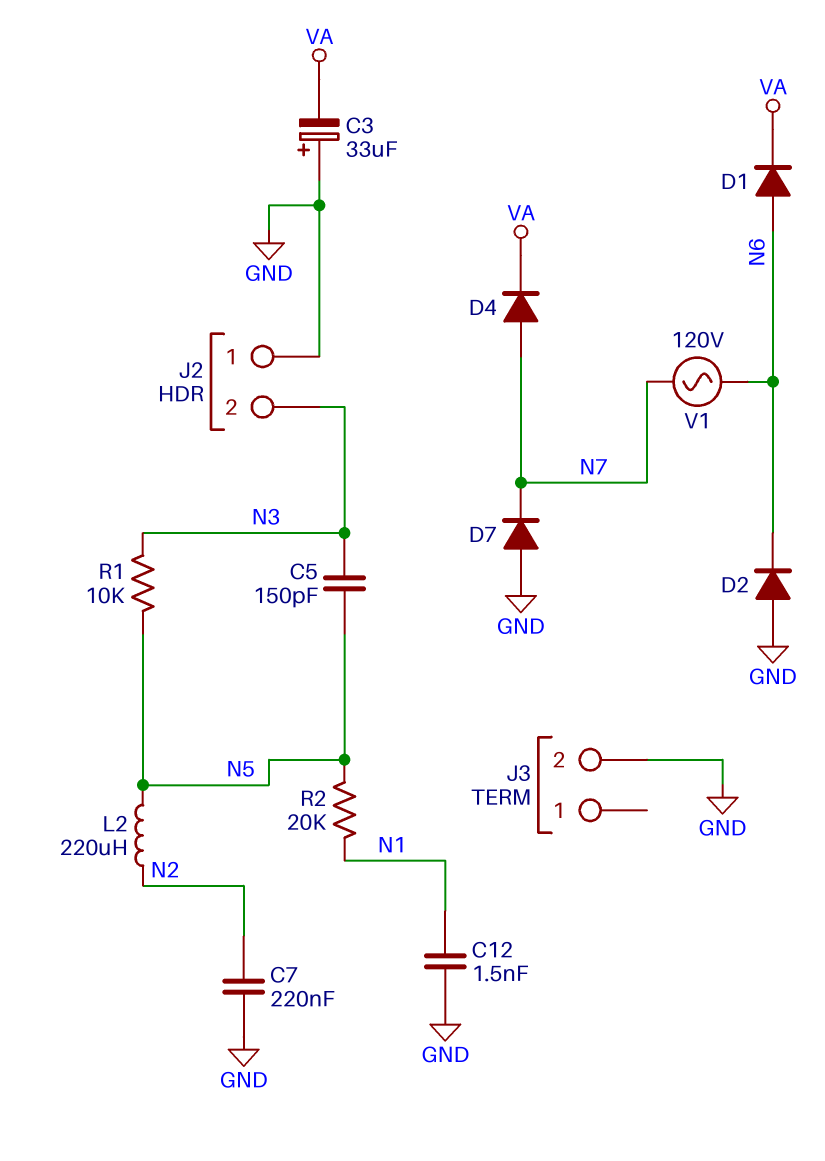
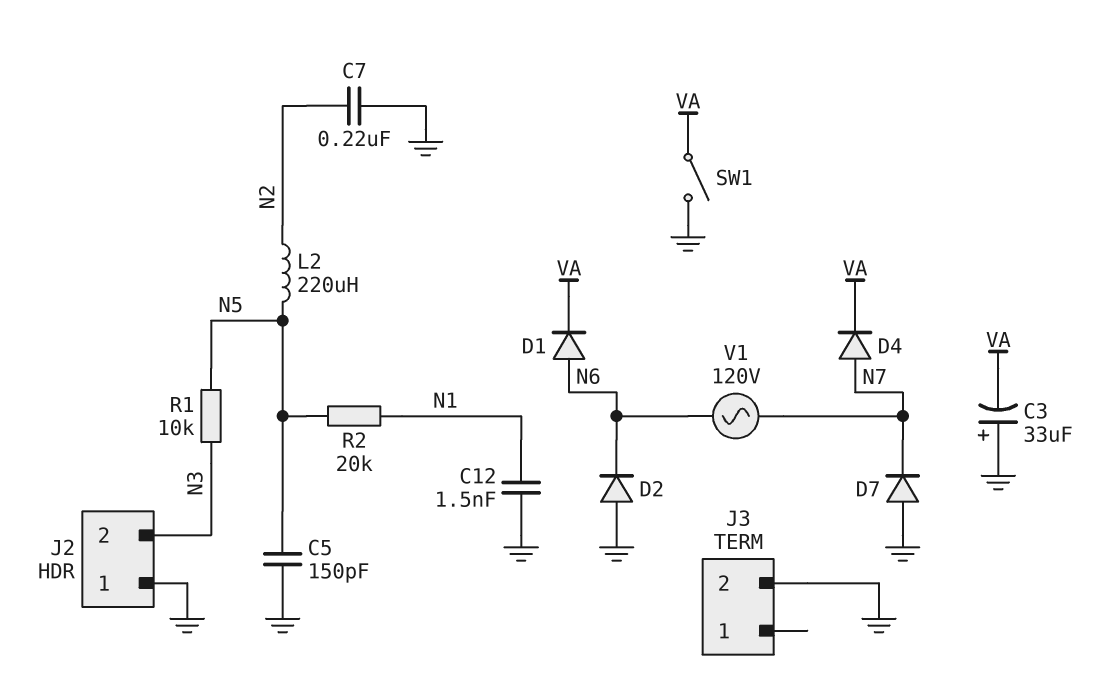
C5: 150pF (N3, N5) -> 150pF (GND, N5)
SW1: none -> switch (GND, VA)

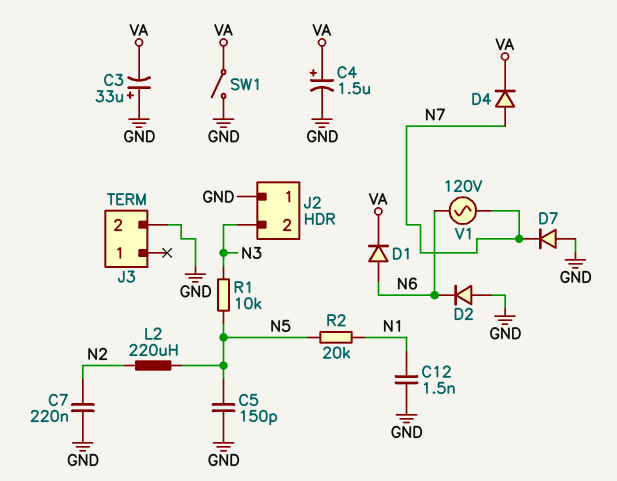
C4: none -> 1.5uF (plus VA, minus GND)

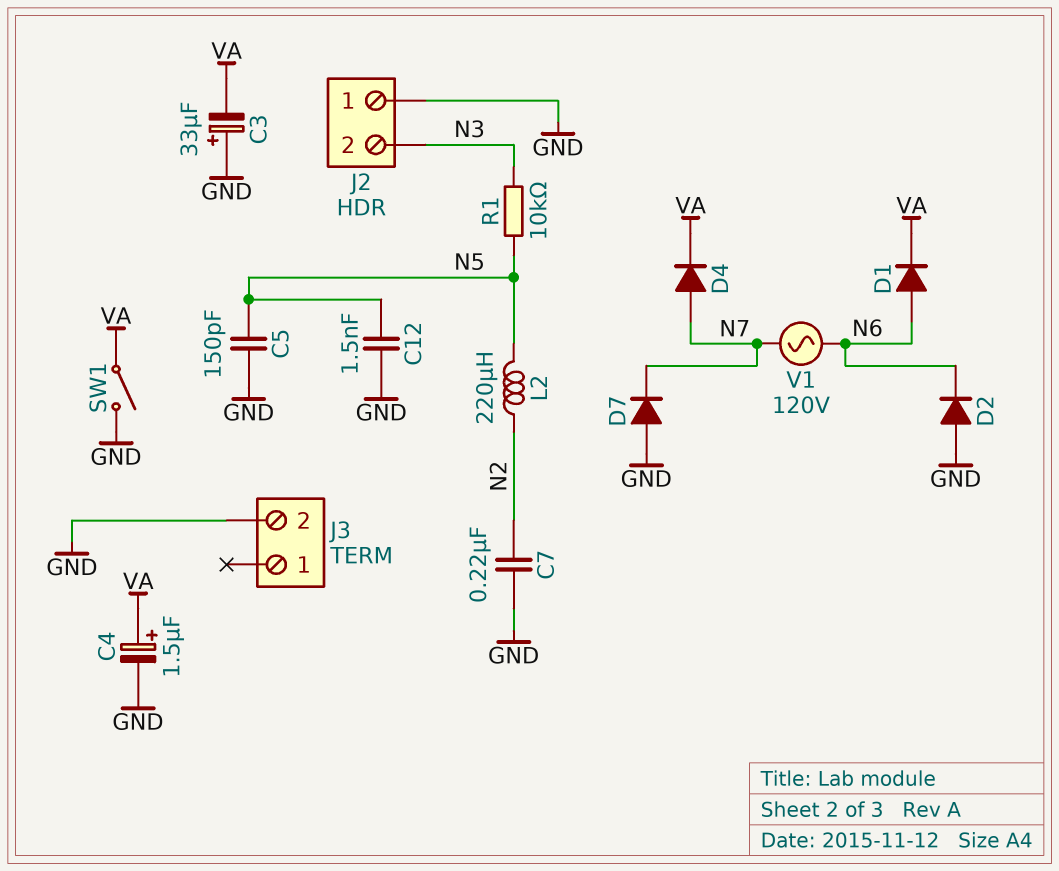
C12: 1.5nF (GND, N1) -> 1.5nF (GND, N5)
R2: 20k (N1, N5) -> none

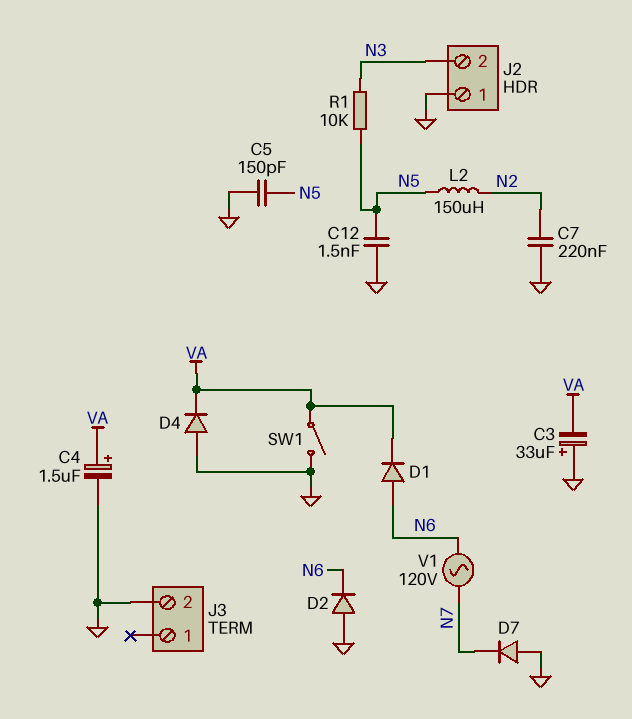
D4: diode (A N7, K VA) -> diode (A GND, K VA)
L2: 220uH (N2, N5) -> 150uH (N2, N5)

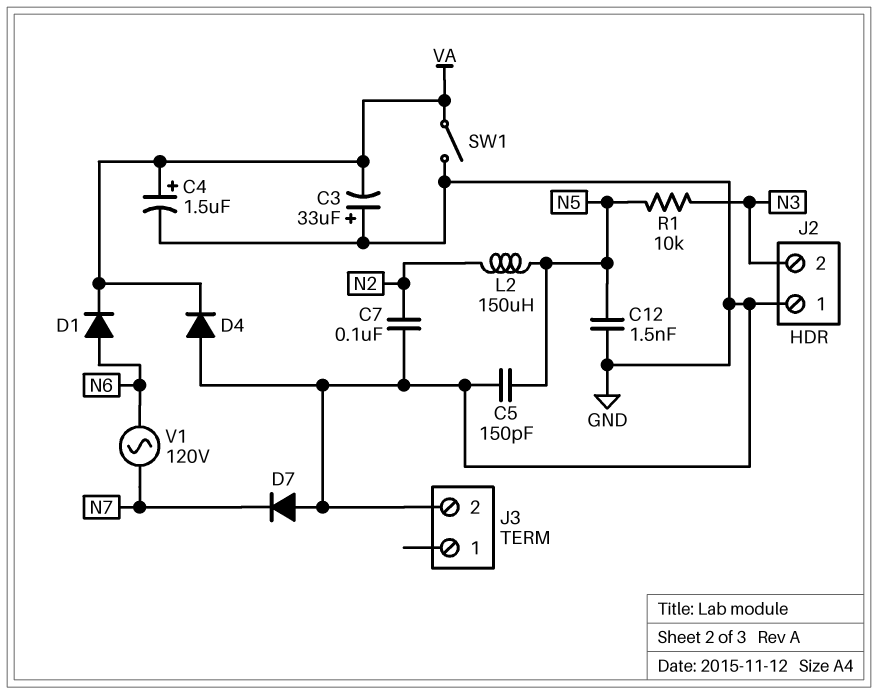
C7: 220nF (GND, N2) -> 100nF (GND, N2)
D2: diode (A GND, K N6) -> none

